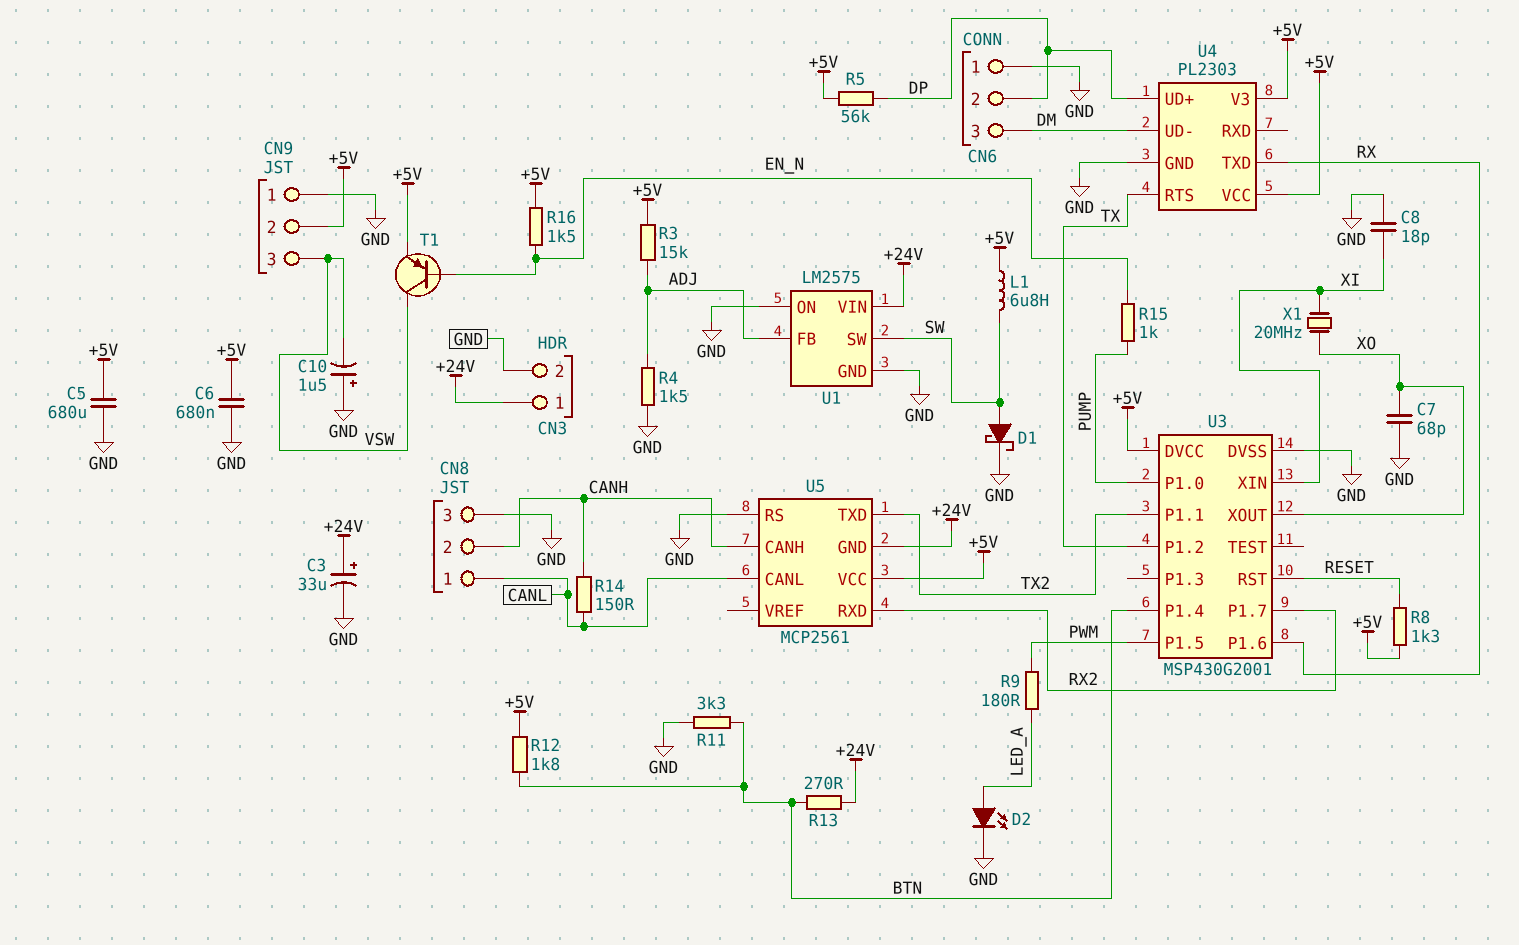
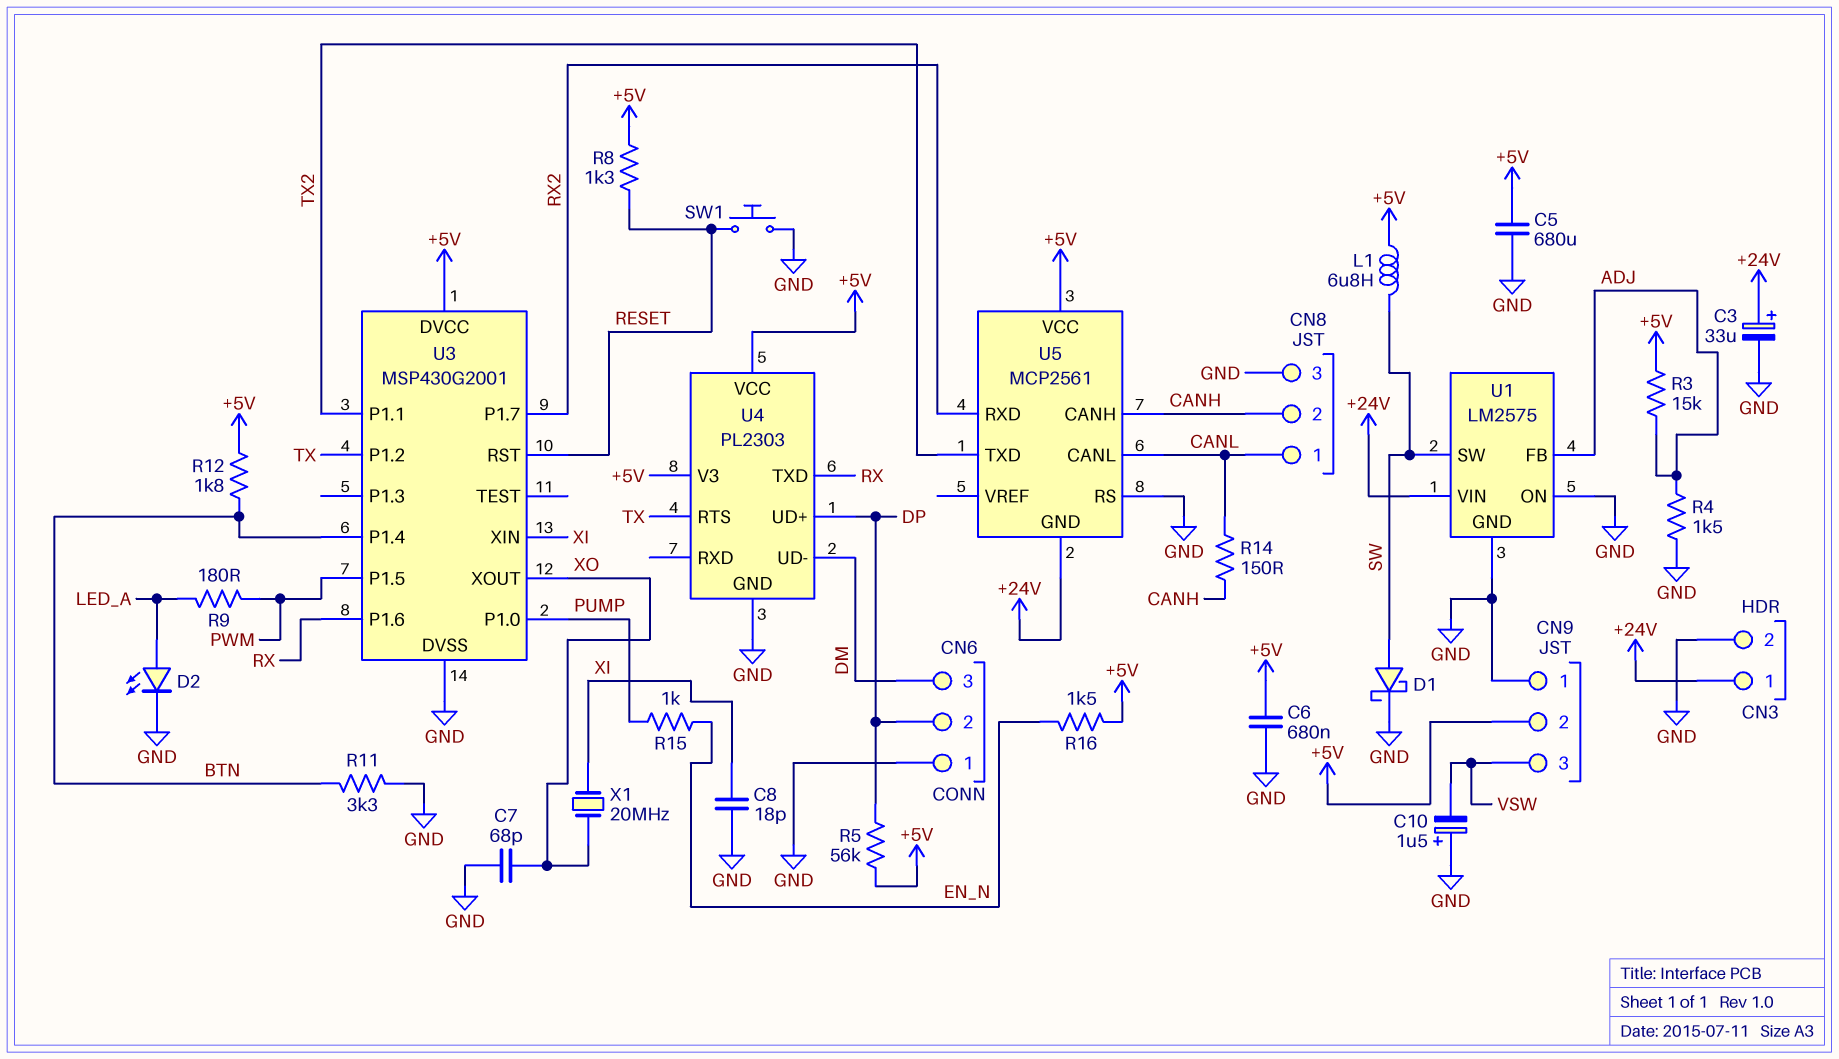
R13: 270 (+24V, BTN) -> none
SW1: none -> button (GND, RESET)
T1: PNP (B EN_N, C VSW, E +5V) -> none

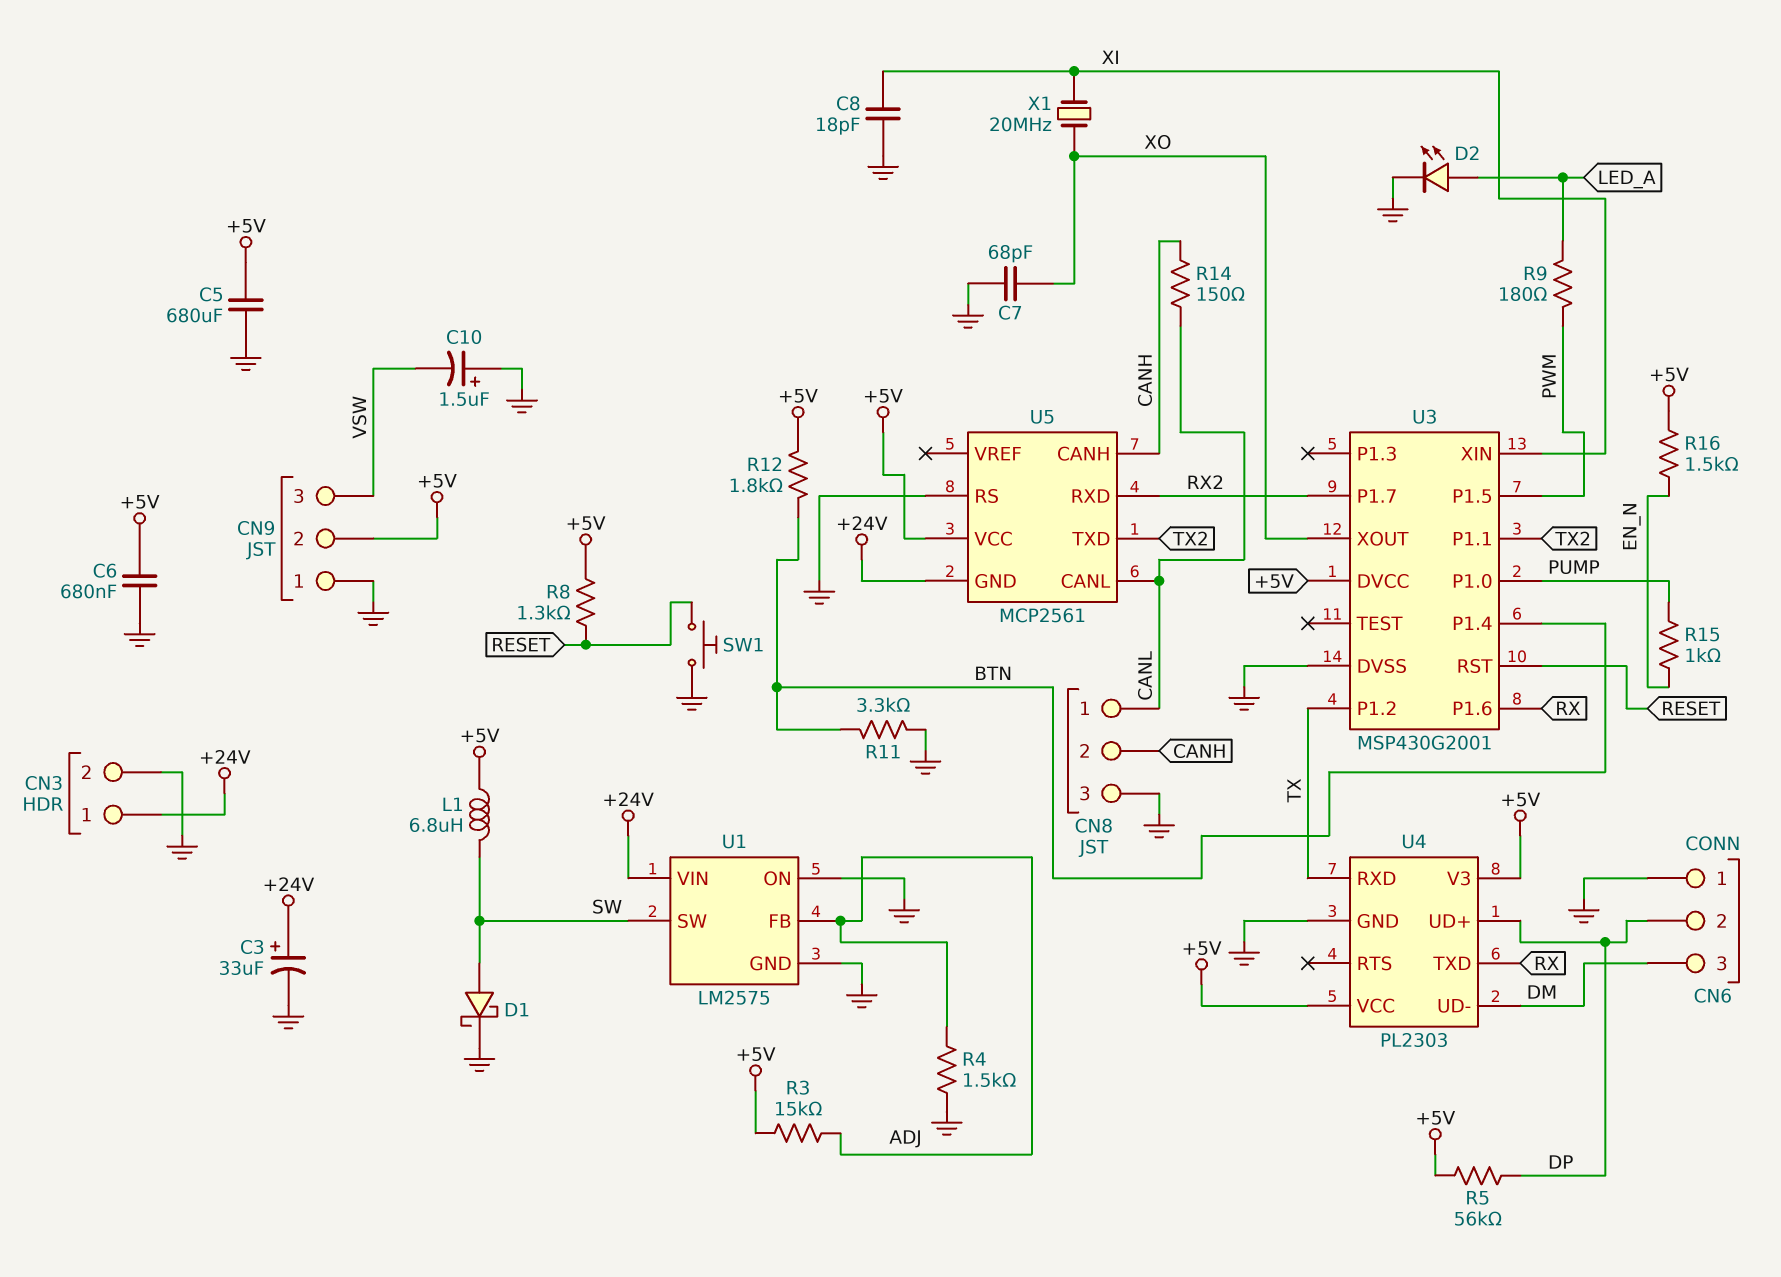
U4 pin RTS: TX -> none
U4 pin RXD: none -> TX

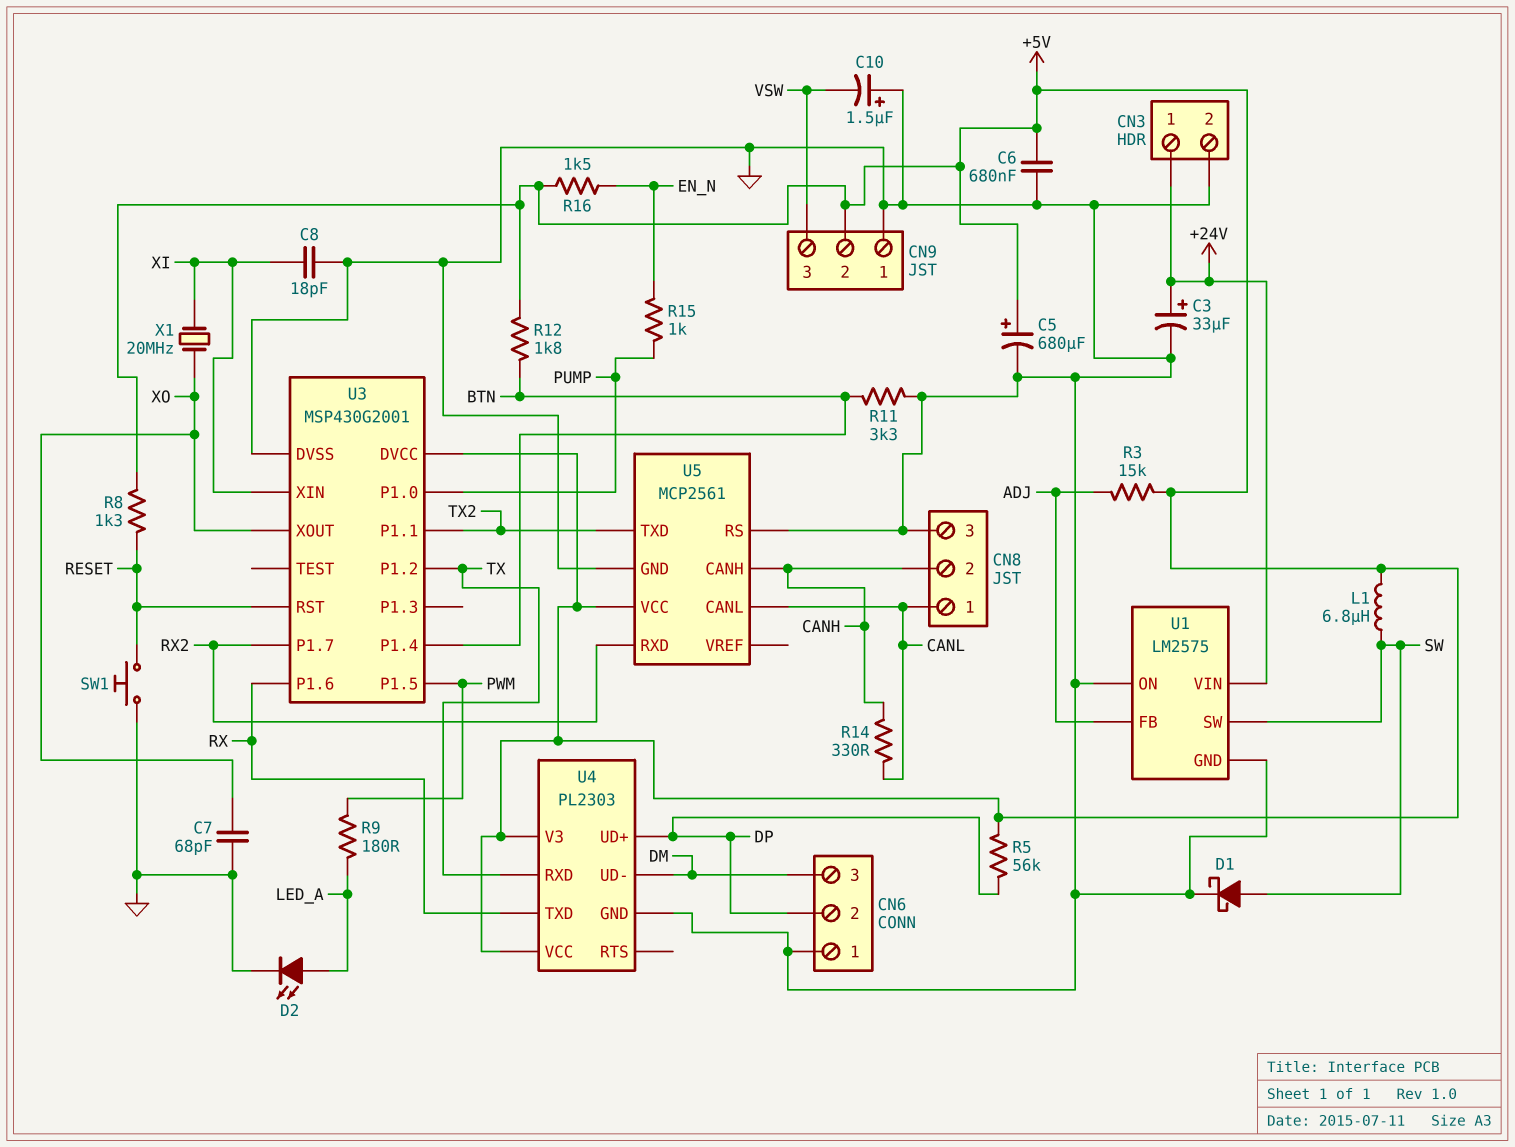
C5: 680uF (+5V, GND) -> 680uF (plus +5V, minus GND)
R4: 1.5k (ADJ, GND) -> none
R14: 150 (CANH, CANL) -> 330 (CANH, CANL)
U5 pin GND: +24V -> GND

